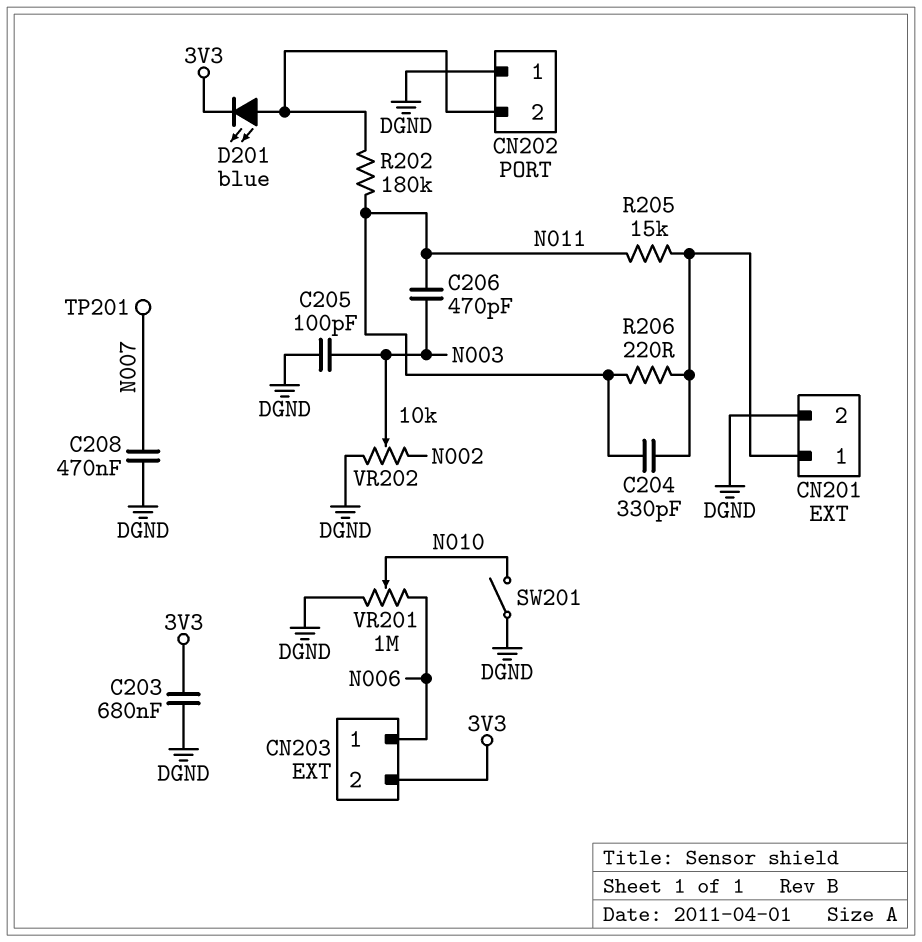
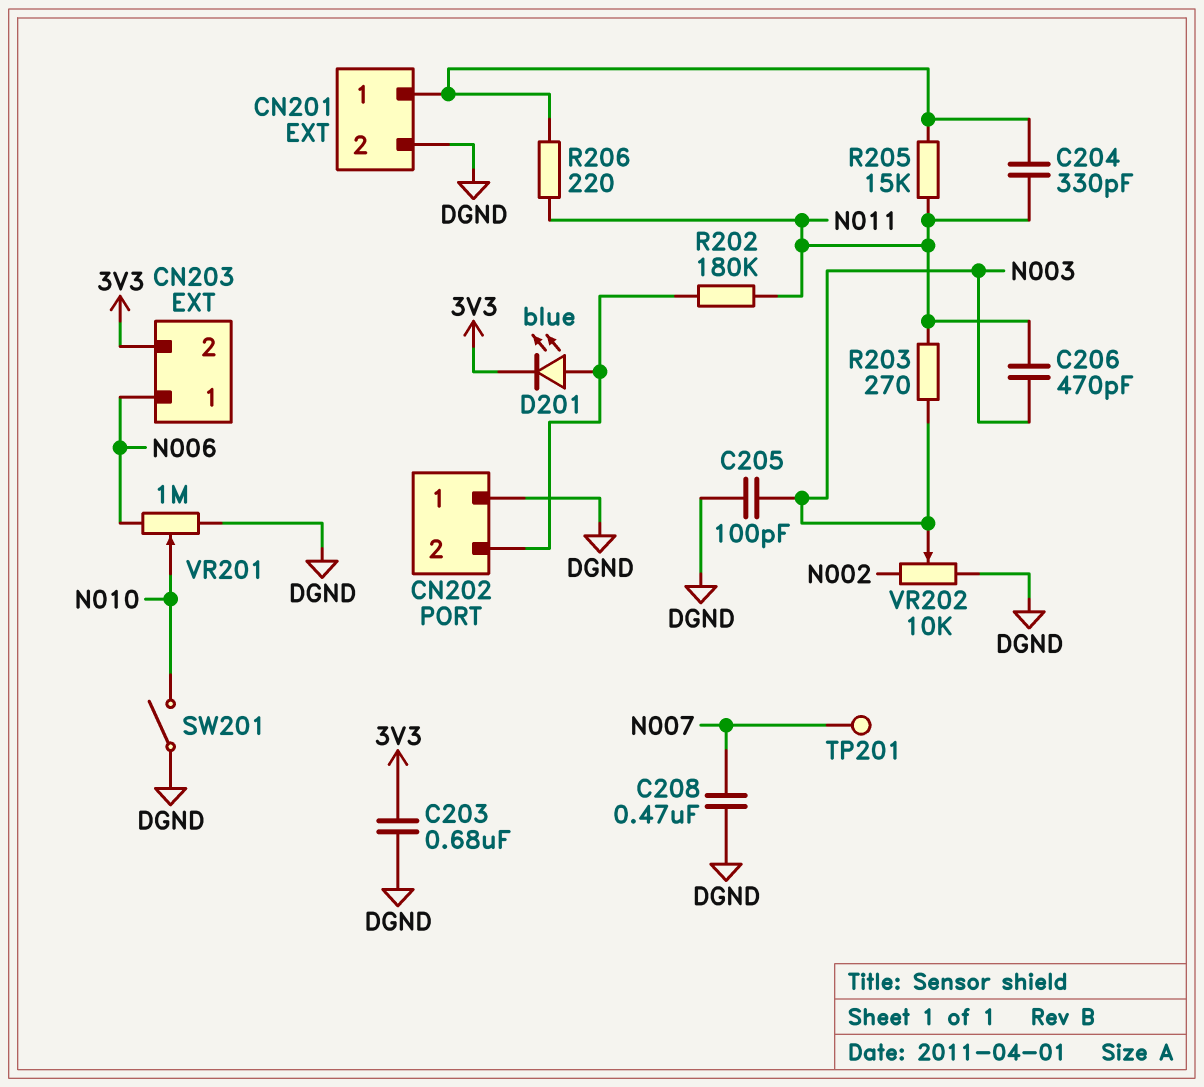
R203: none -> 270 (N003, N011)

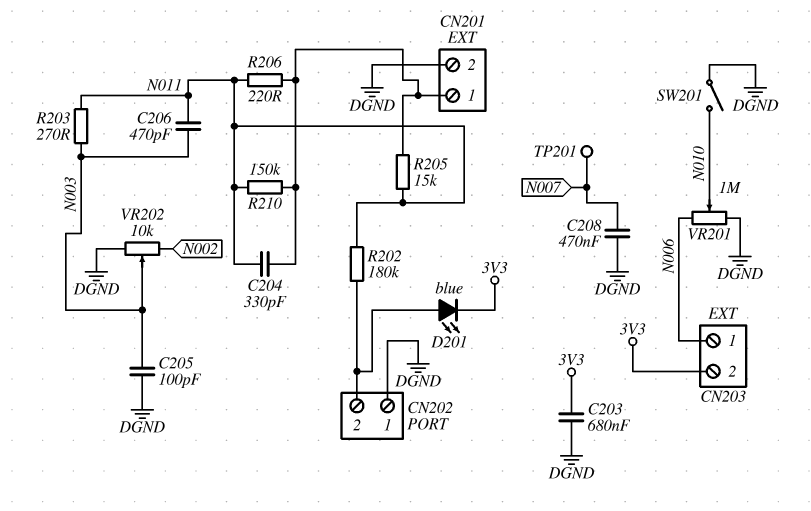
R210: none -> 150k (CN201/1, N011)

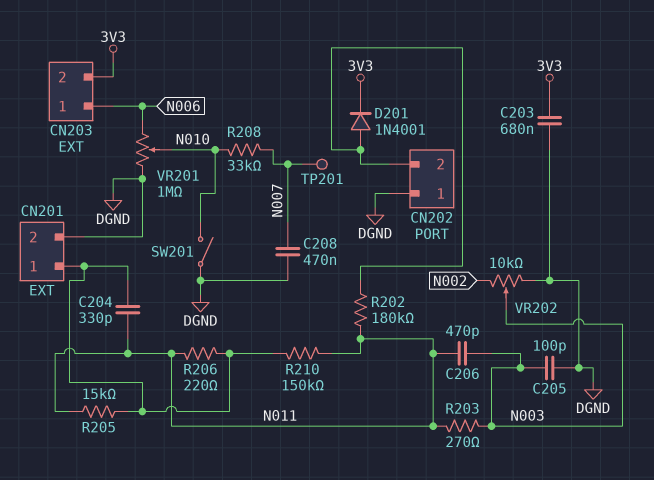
D201: LED blue (A CN202/2, K 3V3) -> diode 1N4001 (A CN202/2, K 3V3)
R208: none -> 33k (N007, N010)

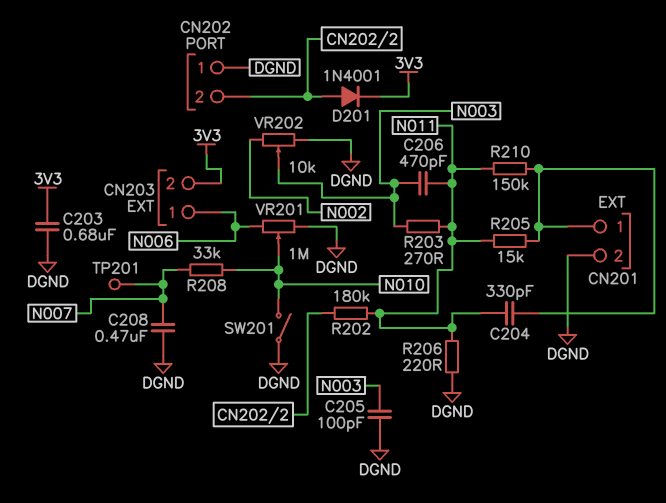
R206: 220 (CN201/1, N011) -> 220 (DGND, N011)

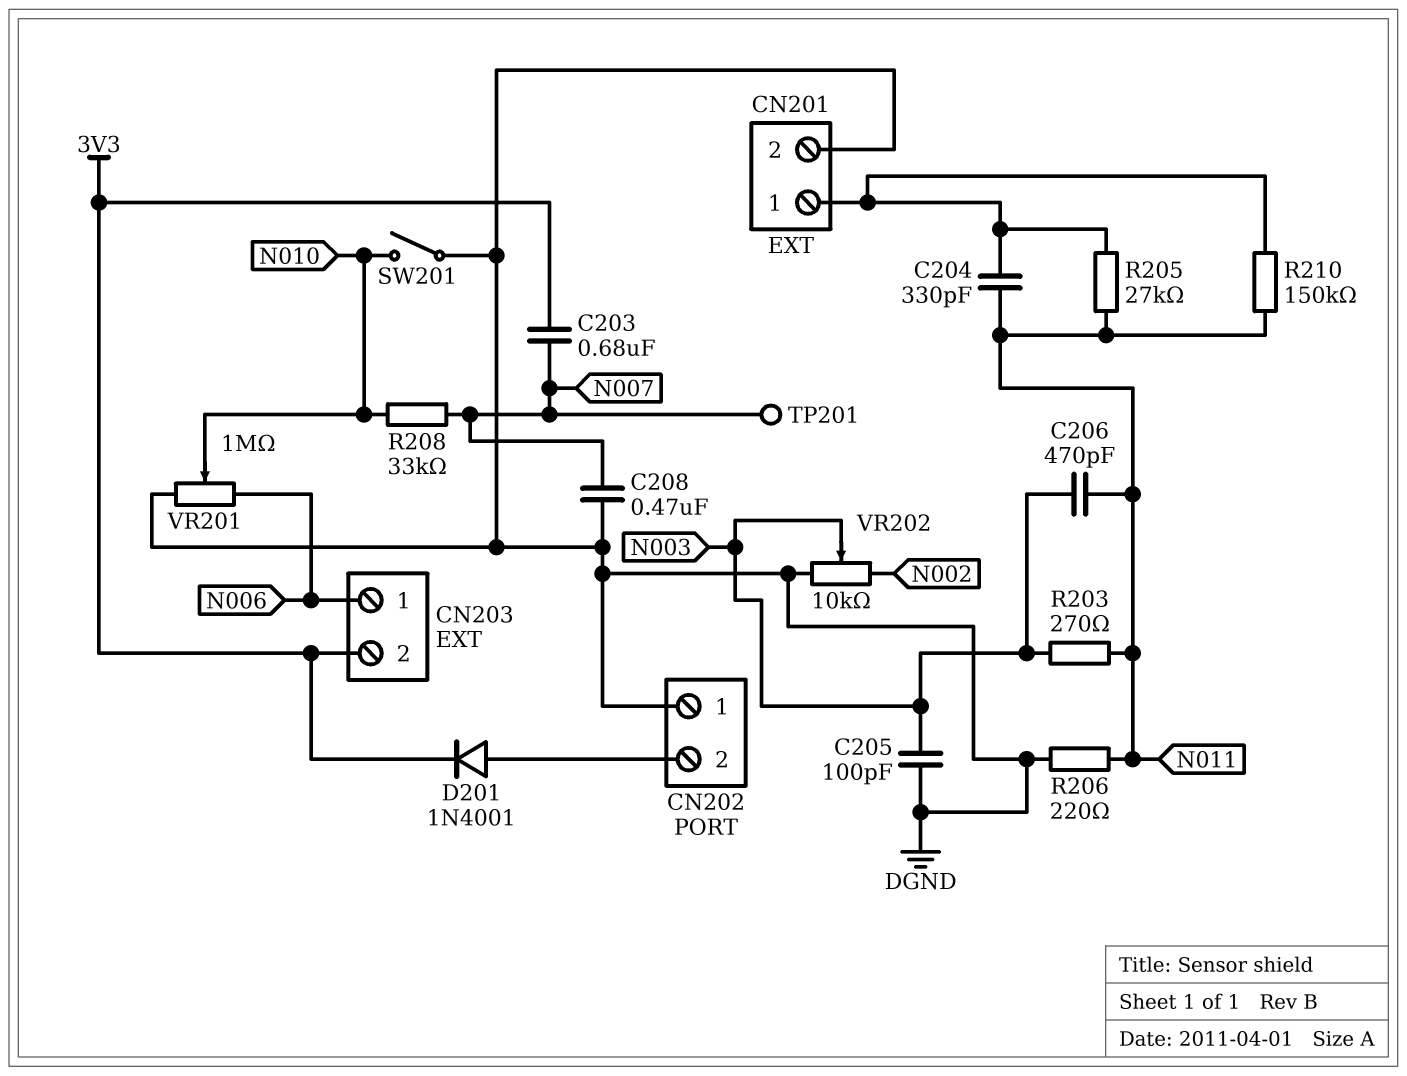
C203: 680nF (3V3, DGND) -> 680nF (3V3, N007)
R202: 180k (CN202/2, N011) -> none
R205: 15k (CN201/1, N011) -> 27k (CN201/1, N011)

